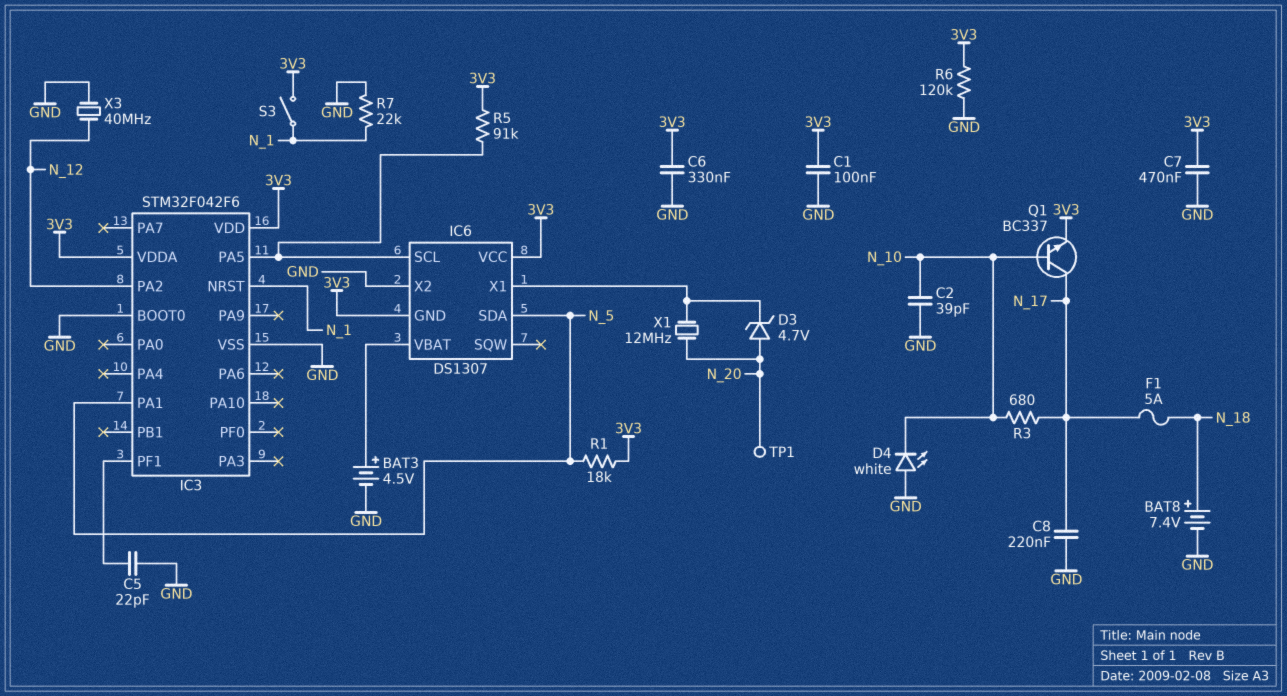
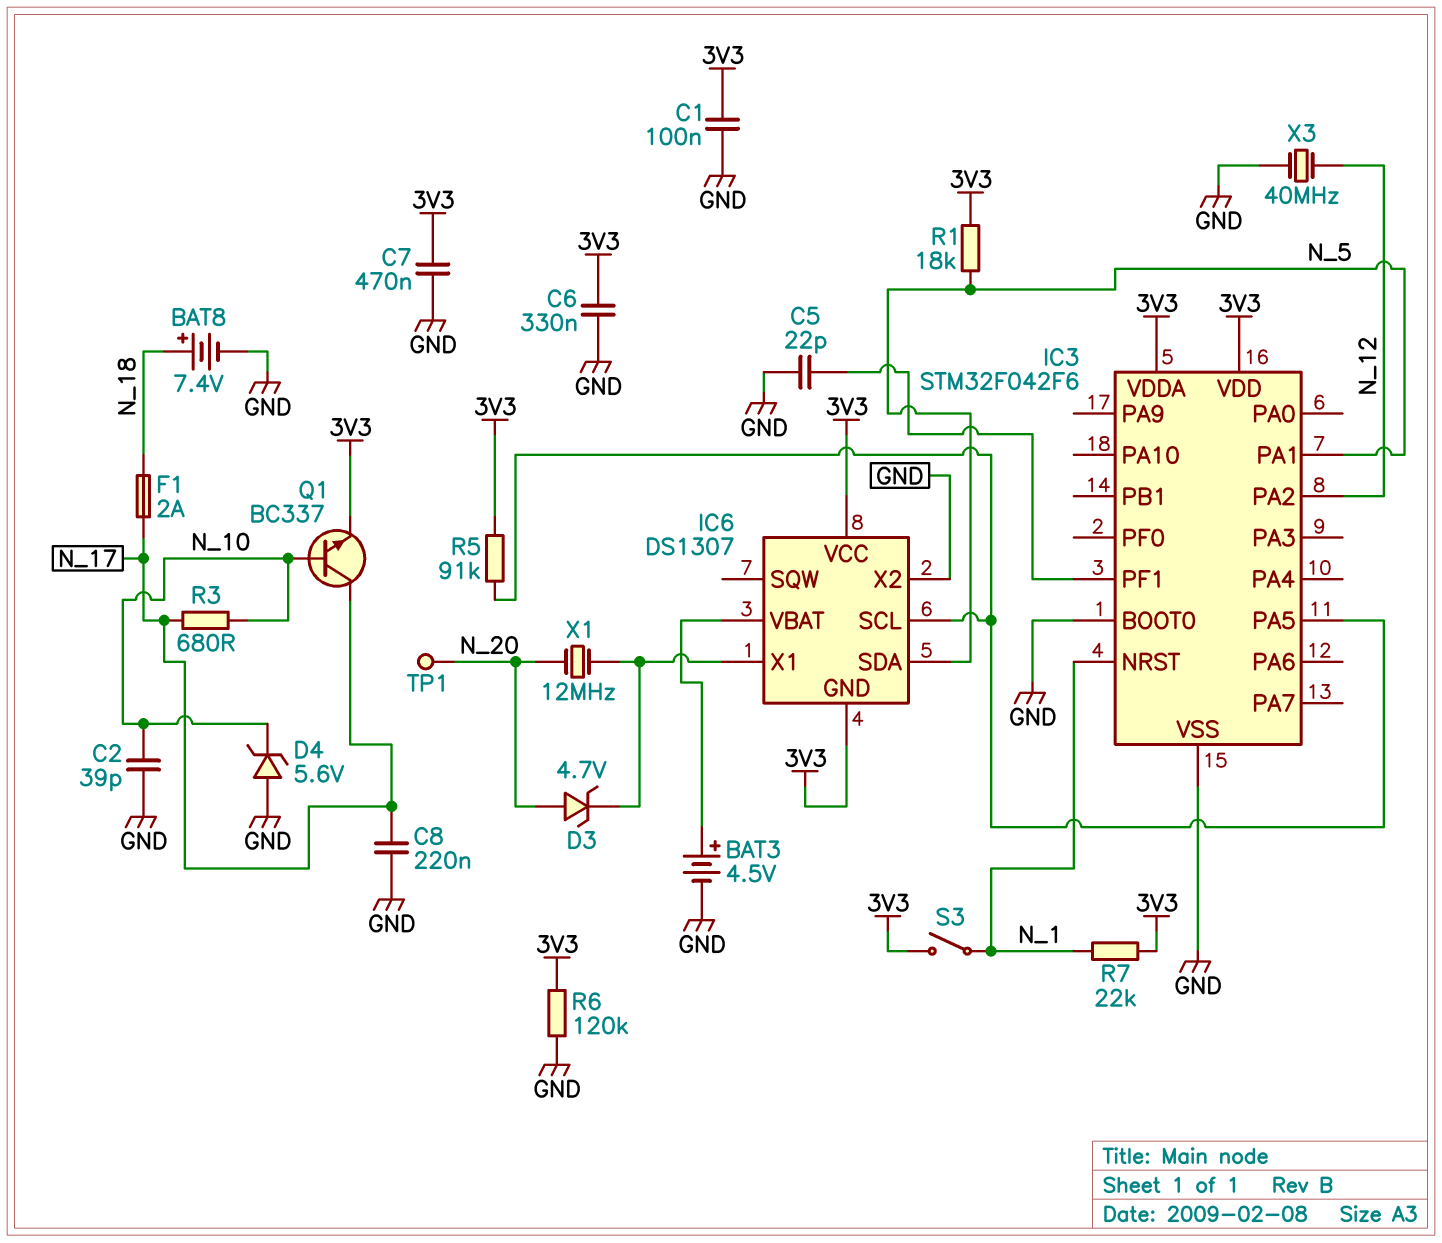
D4: LED white (A GND, K N_10) -> zener 5.6V (A GND, K N_10)
F1: 5A (N_17, N_18) -> 2A (N_17, N_18)
R7: 22k (GND, N_1) -> 22k (3V3, N_1)

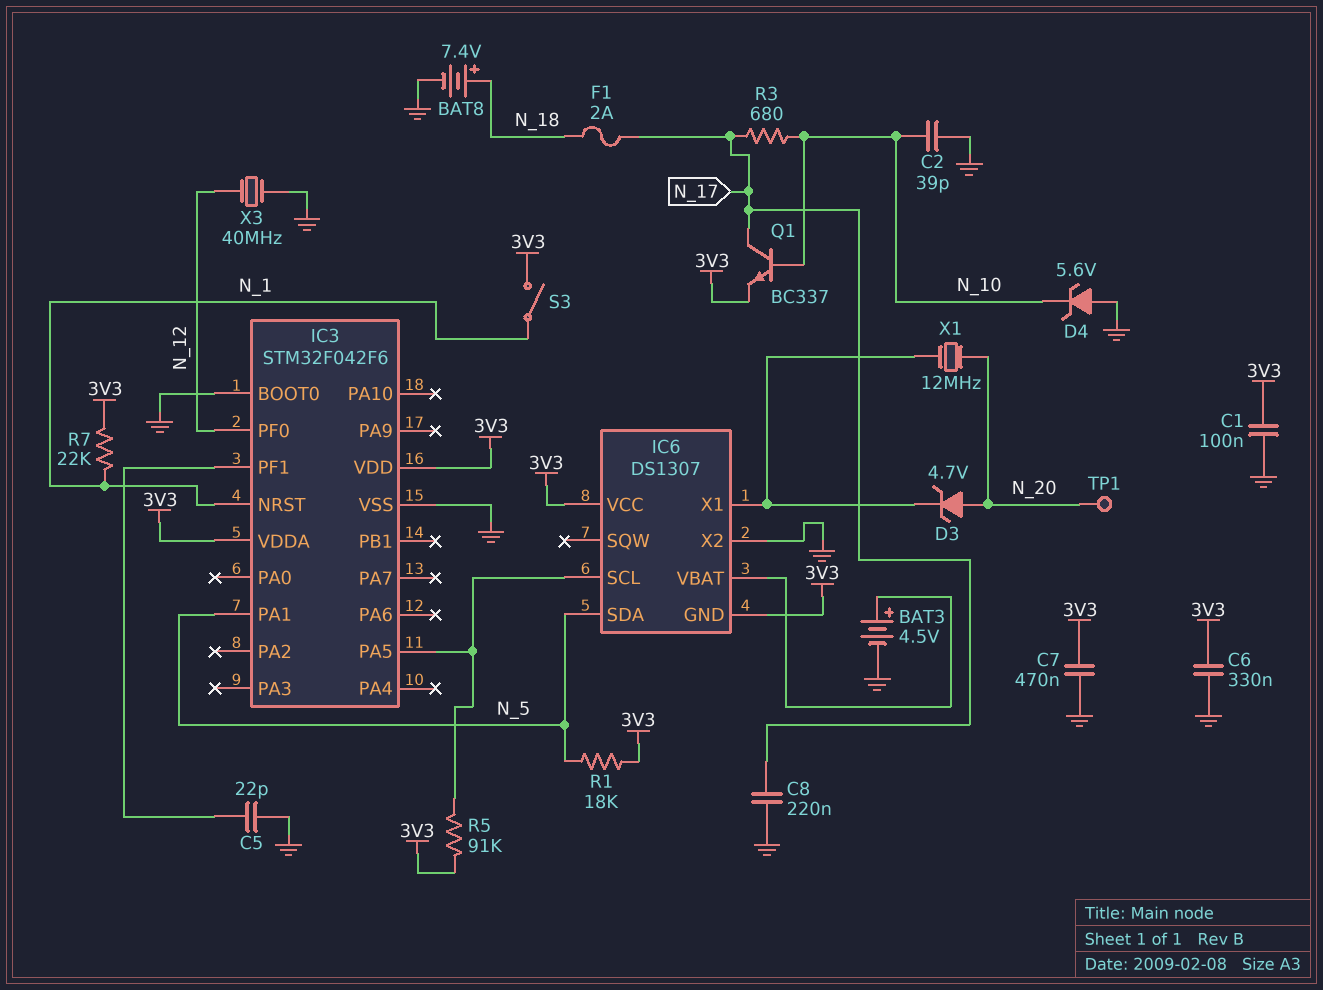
IC3 pin PA2: N_12 -> none
IC3 pin PF0: none -> N_12
R6: 120k (3V3, GND) -> none

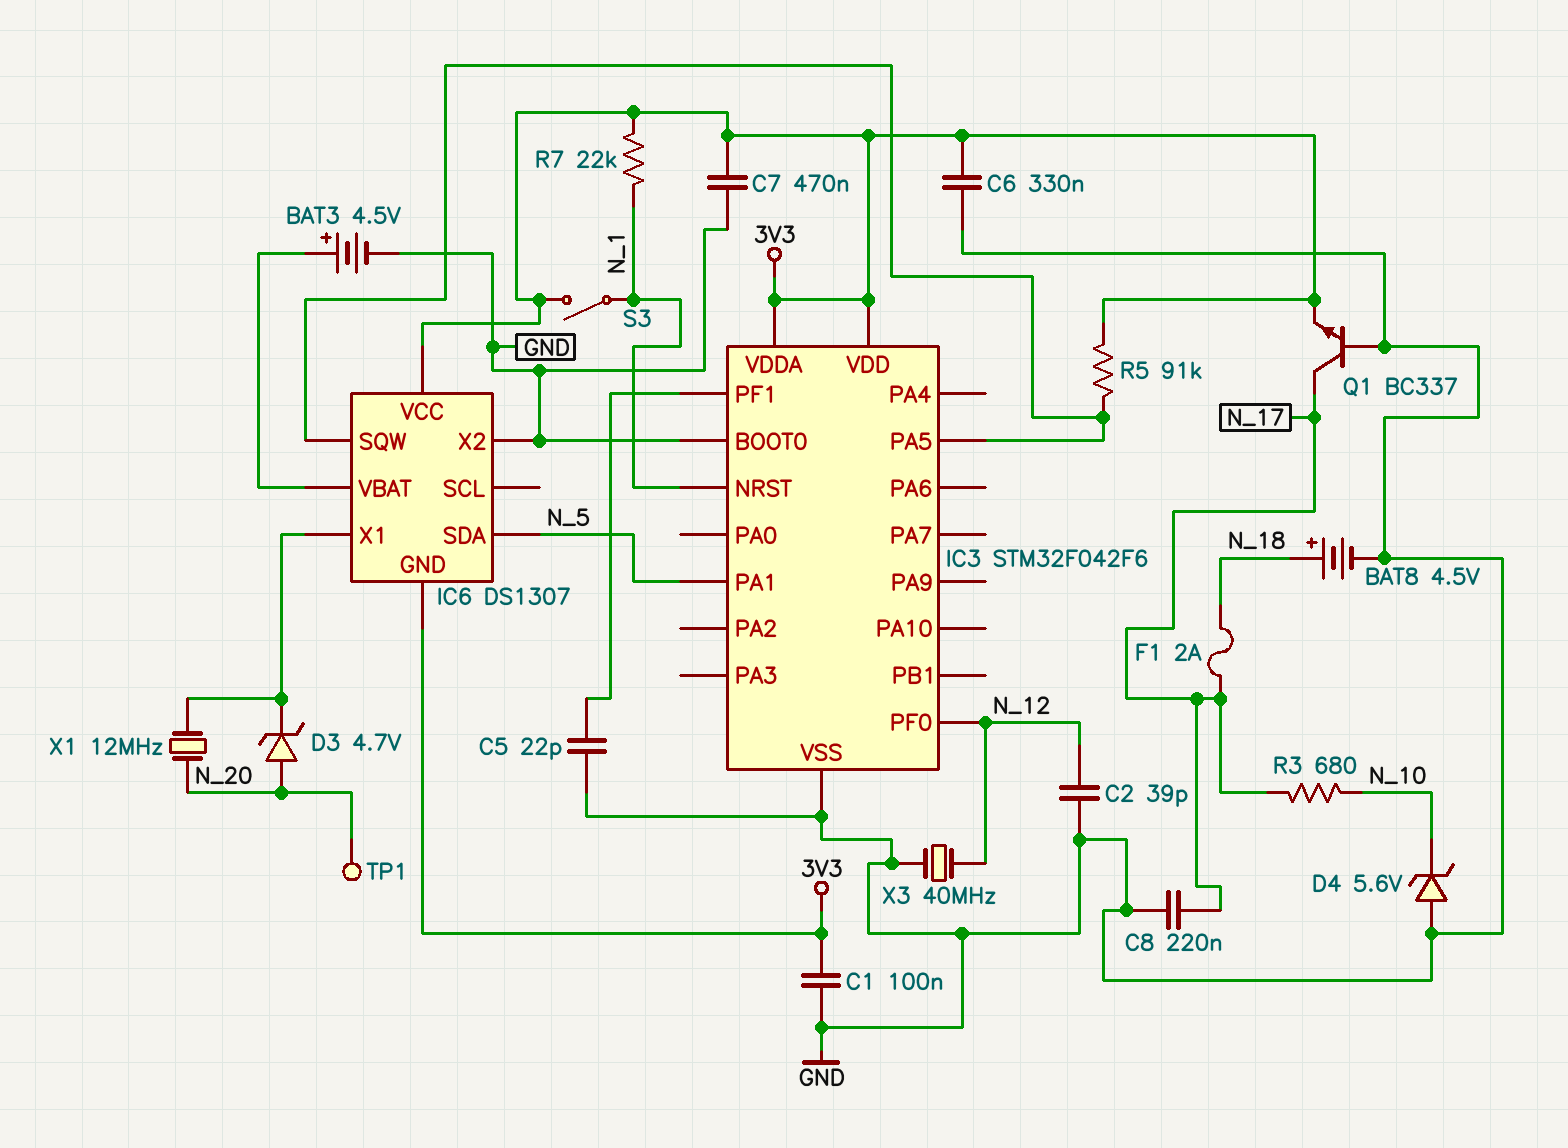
BAT8: 7.4V (plus N_18, minus GND) -> 4.5V (plus N_18, minus GND)
C2: 39pF (GND, N_10) -> 39pF (GND, N_12)
IC6 pin SCL: IC3/PA5 -> none
IC6 pin SQW: none -> IC3/PA5
Q1: NPN BC337 (B N_10, C N_17, E 3V3) -> NPN BC337 (B GND, C N_17, E 3V3)
R1: 18k (3V3, N_5) -> none

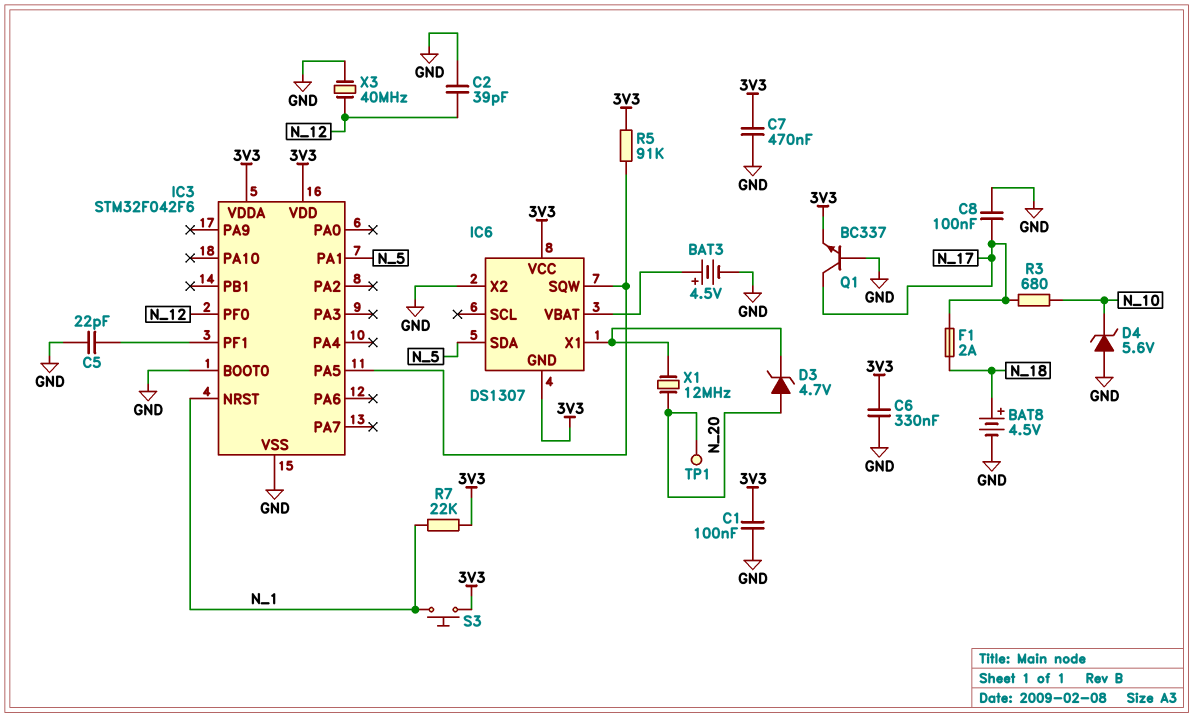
C8: 220nF (GND, N_17) -> 100nF (GND, N_17)
S3: switch (3V3, N_1) -> button (3V3, N_1)

